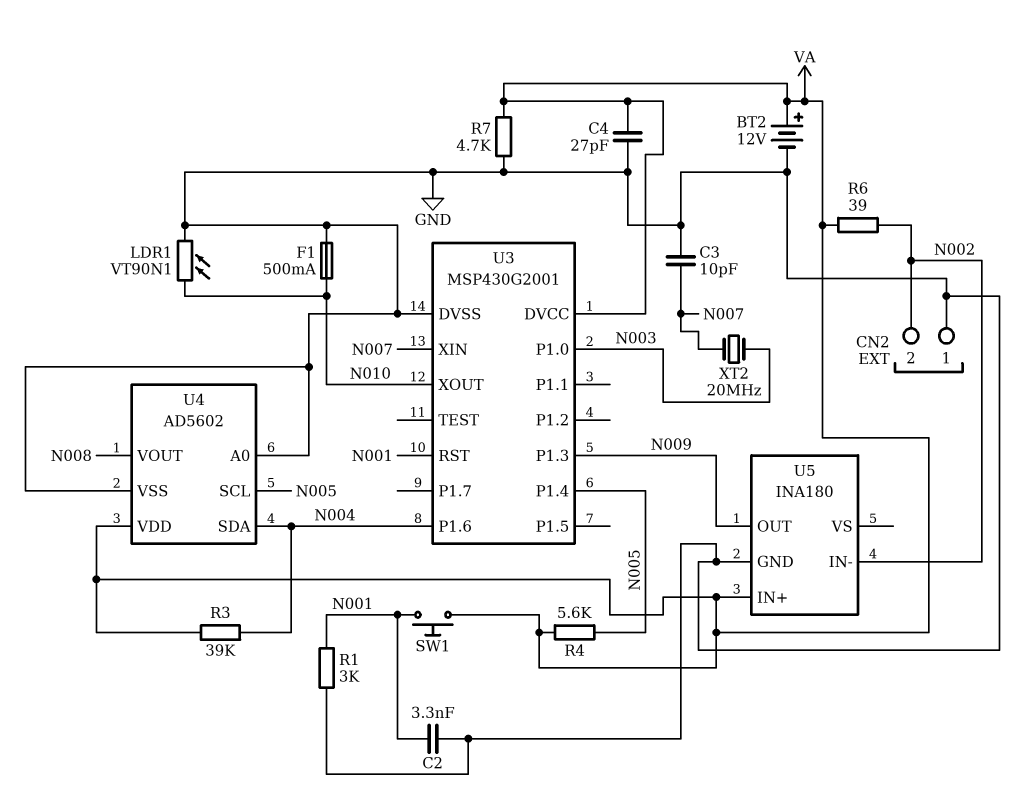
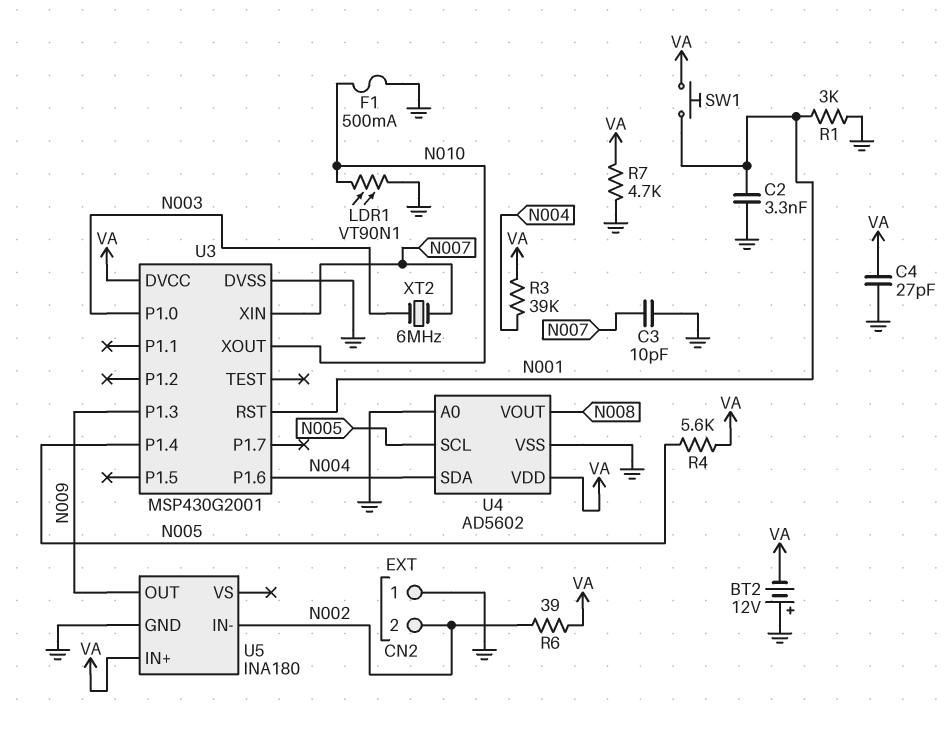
BT2: 12V (plus VA, minus GND) -> 12V (plus GND, minus VA)
XT2: 20MHz (N003, N007) -> 6MHz (N003, N007)

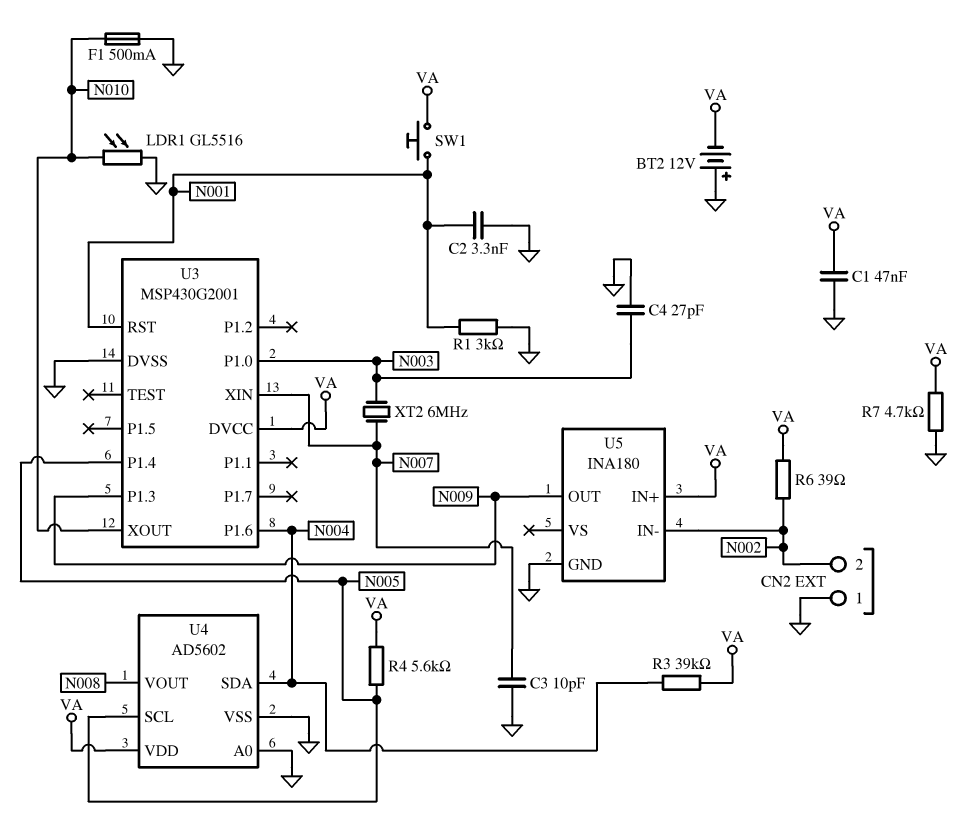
C1: none -> 47nF (GND, VA)
C4: 27pF (GND, VA) -> 27pF (GND, N003)
LDR1: VT90N1 (GND, N010) -> GL5516 (GND, N010)

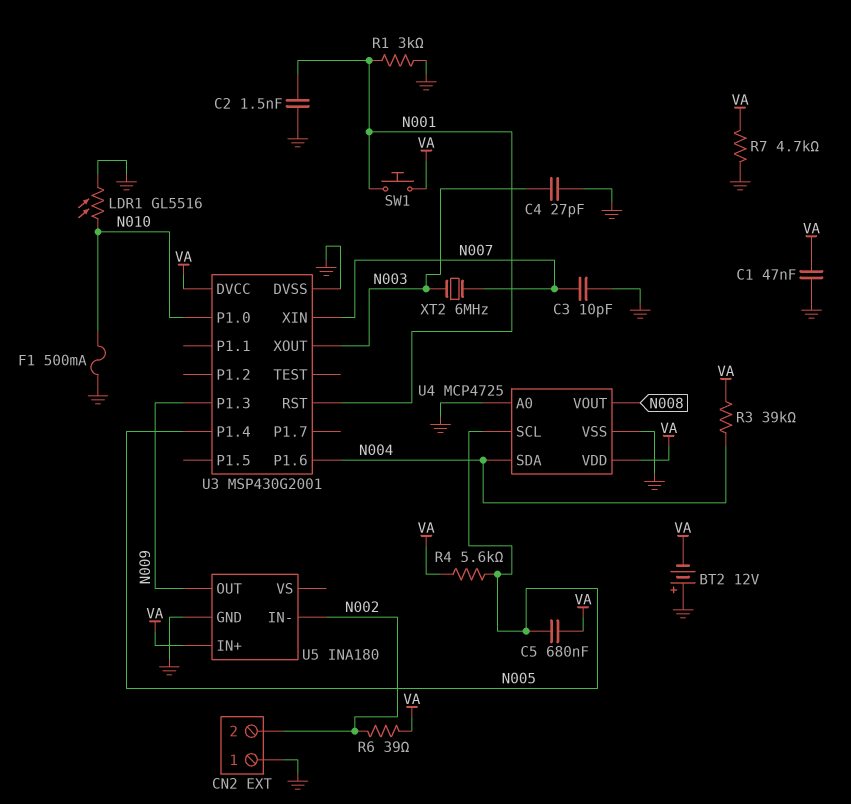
C2: 3.3nF (GND, N001) -> 1.5nF (GND, N001)
C5: none -> 680nF (N005, VA)
U3 pin P1.0: N003 -> N010
U3 pin XOUT: N010 -> N003
U4: AD5602 -> MCP4725

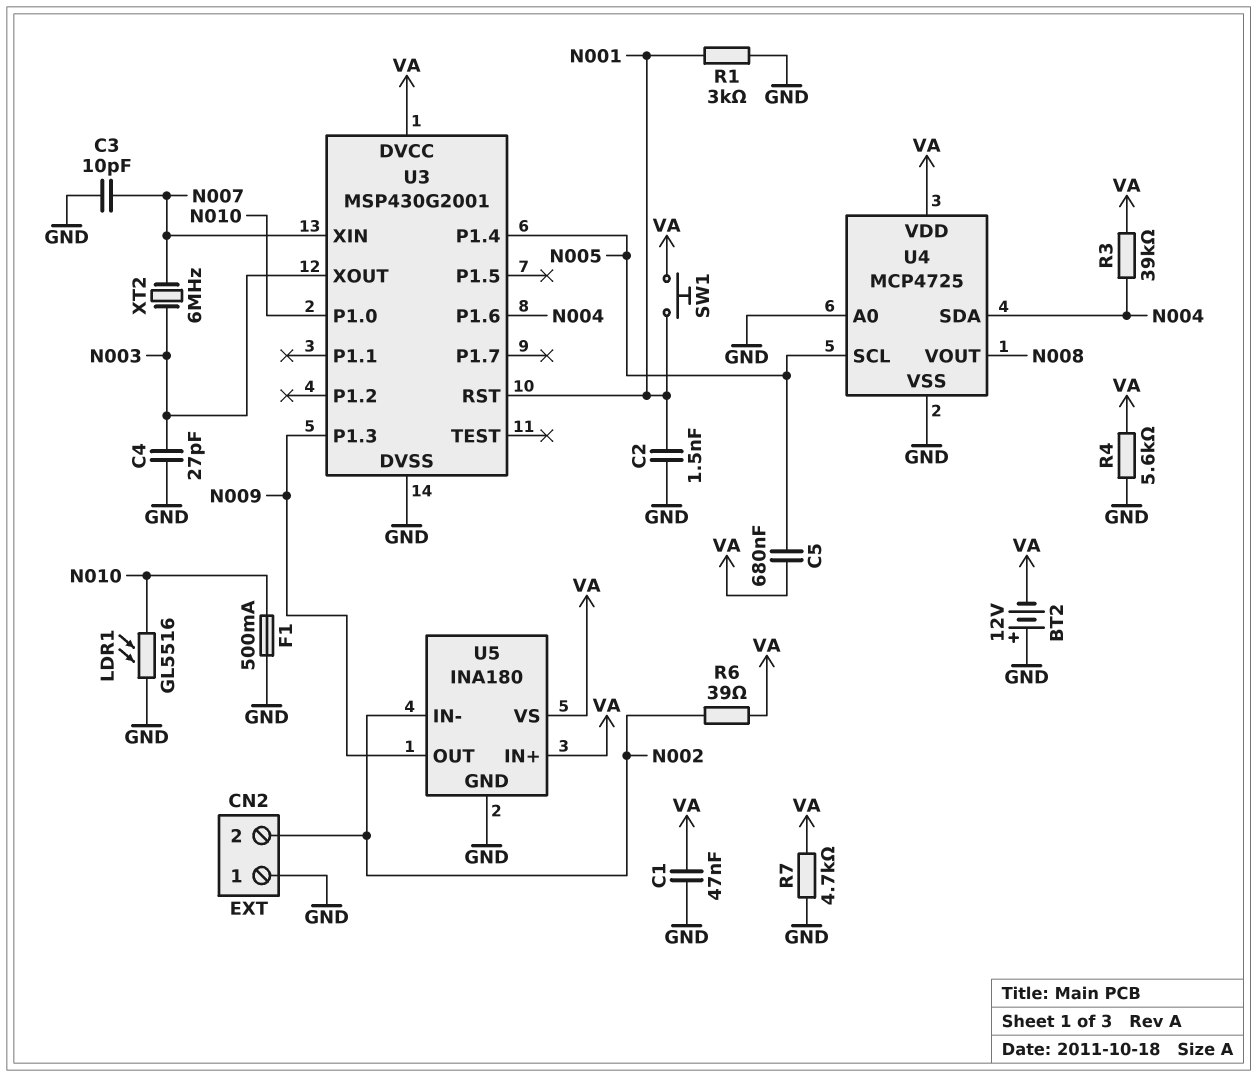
R4: 5.6k (N005, VA) -> 5.6k (GND, VA)
U5 pin VS: none -> VA

